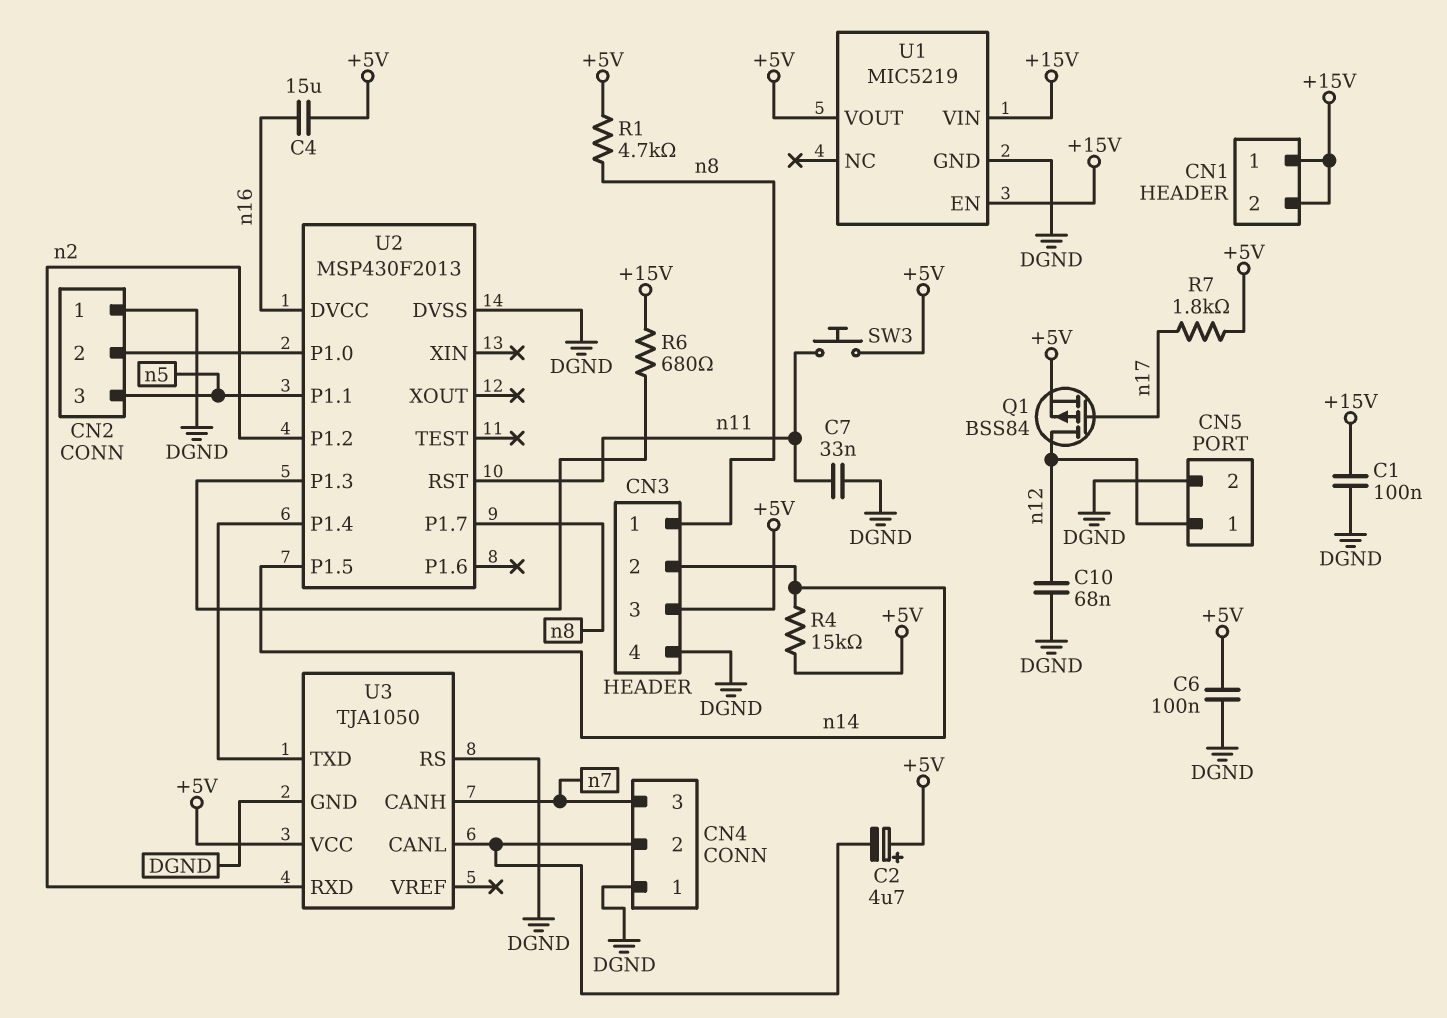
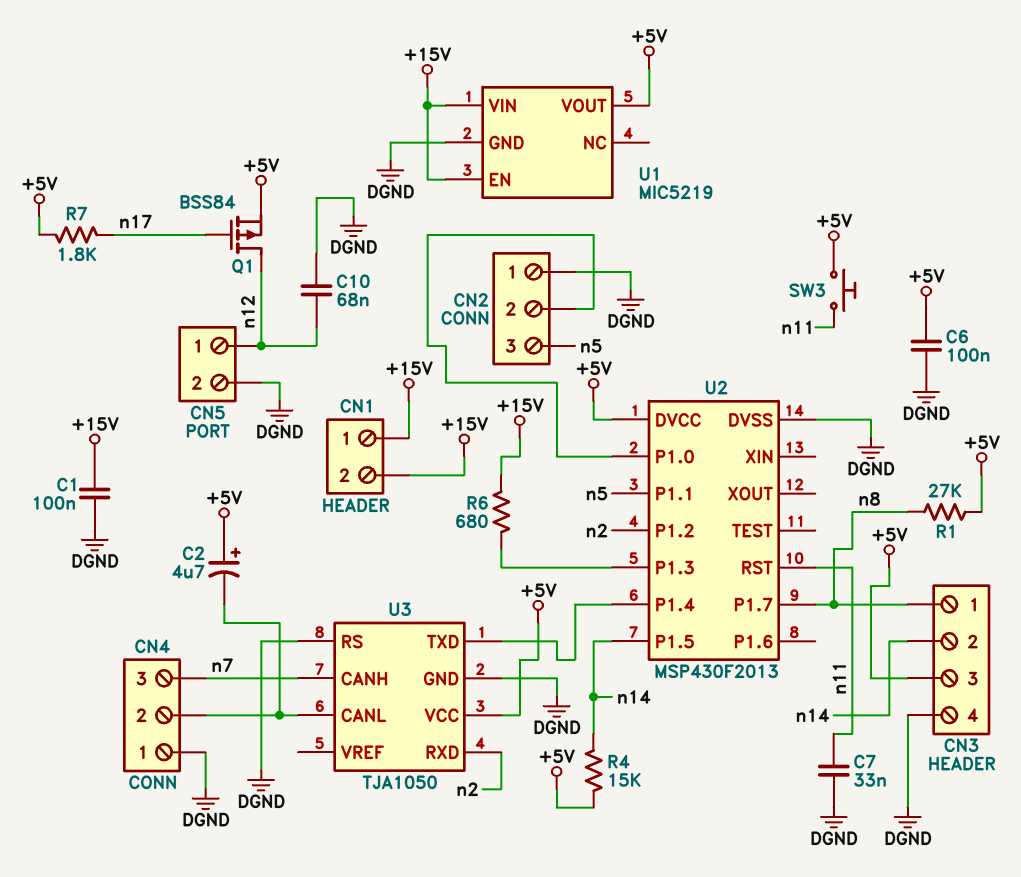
C4: 15uF (+5V, n16) -> none
R1: 4.7k (+5V, n8) -> 27k (+5V, n8)
U2 pin DVCC: n16 -> +5V

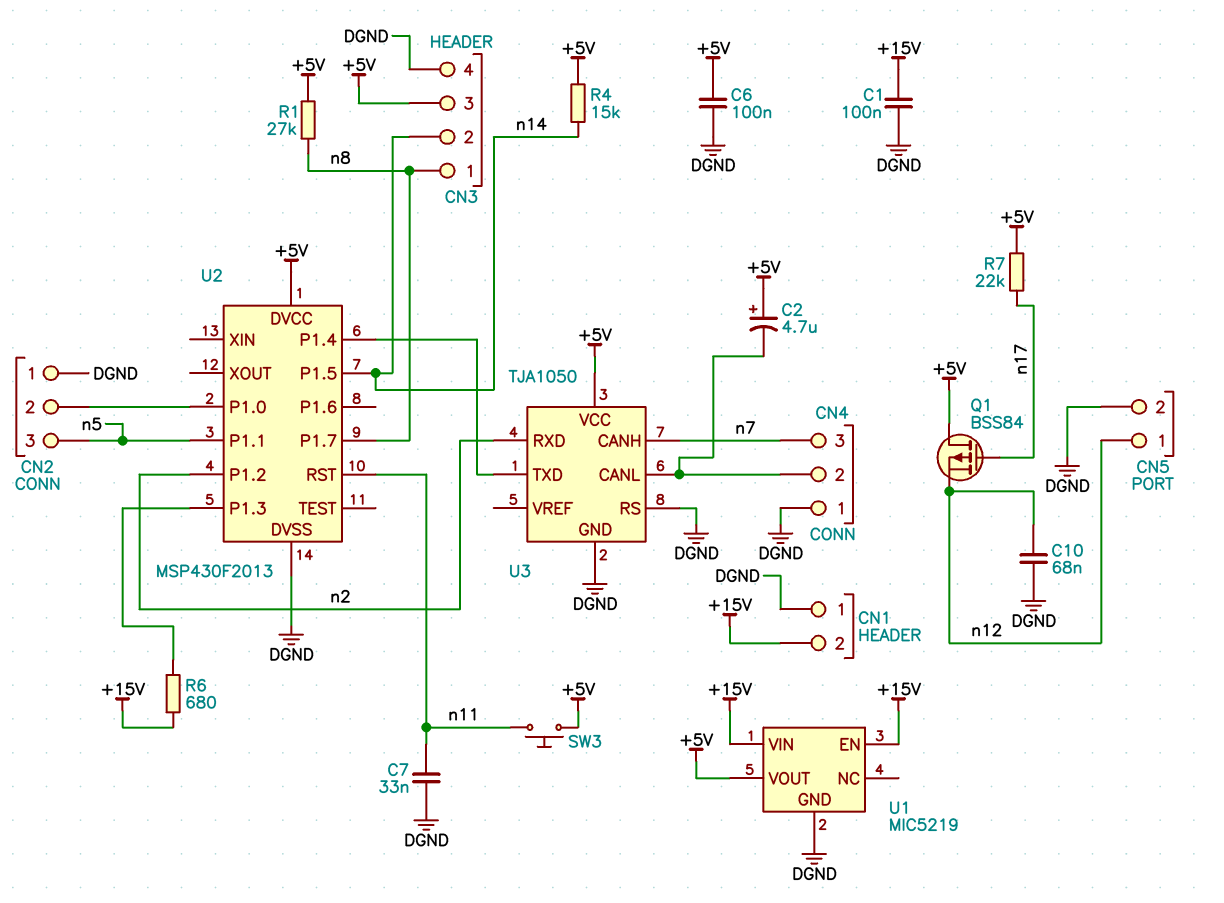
CN1 pin 1: +15V -> DGND
Q1: PMOS BSS84 (G n17, D n12, S +5V) -> PMOS BSS84 (G n17, D +5V, S n12)
R7: 1.8k (+5V, n17) -> 22k (+5V, n17)

